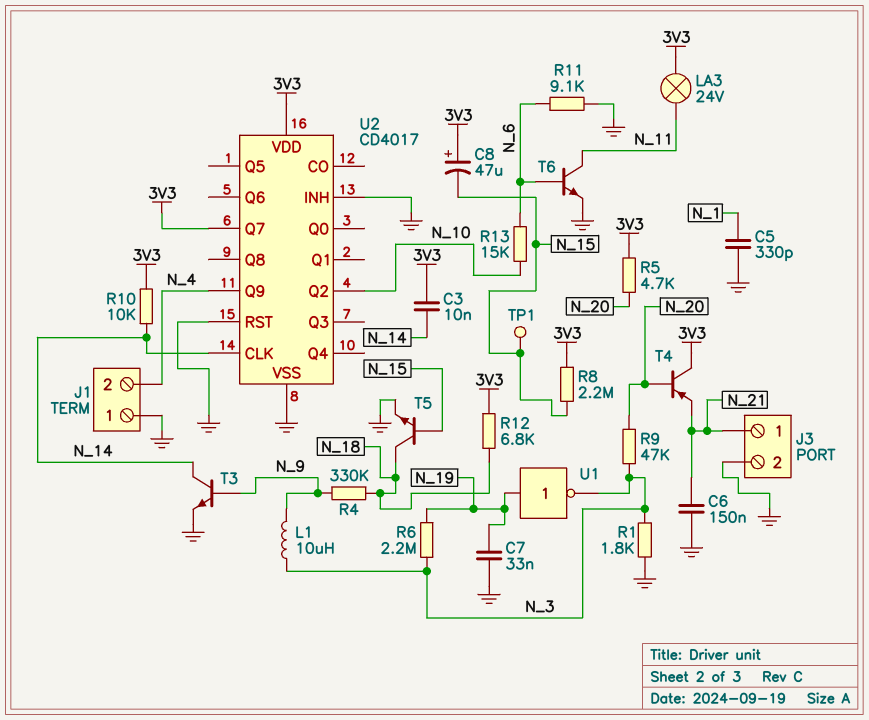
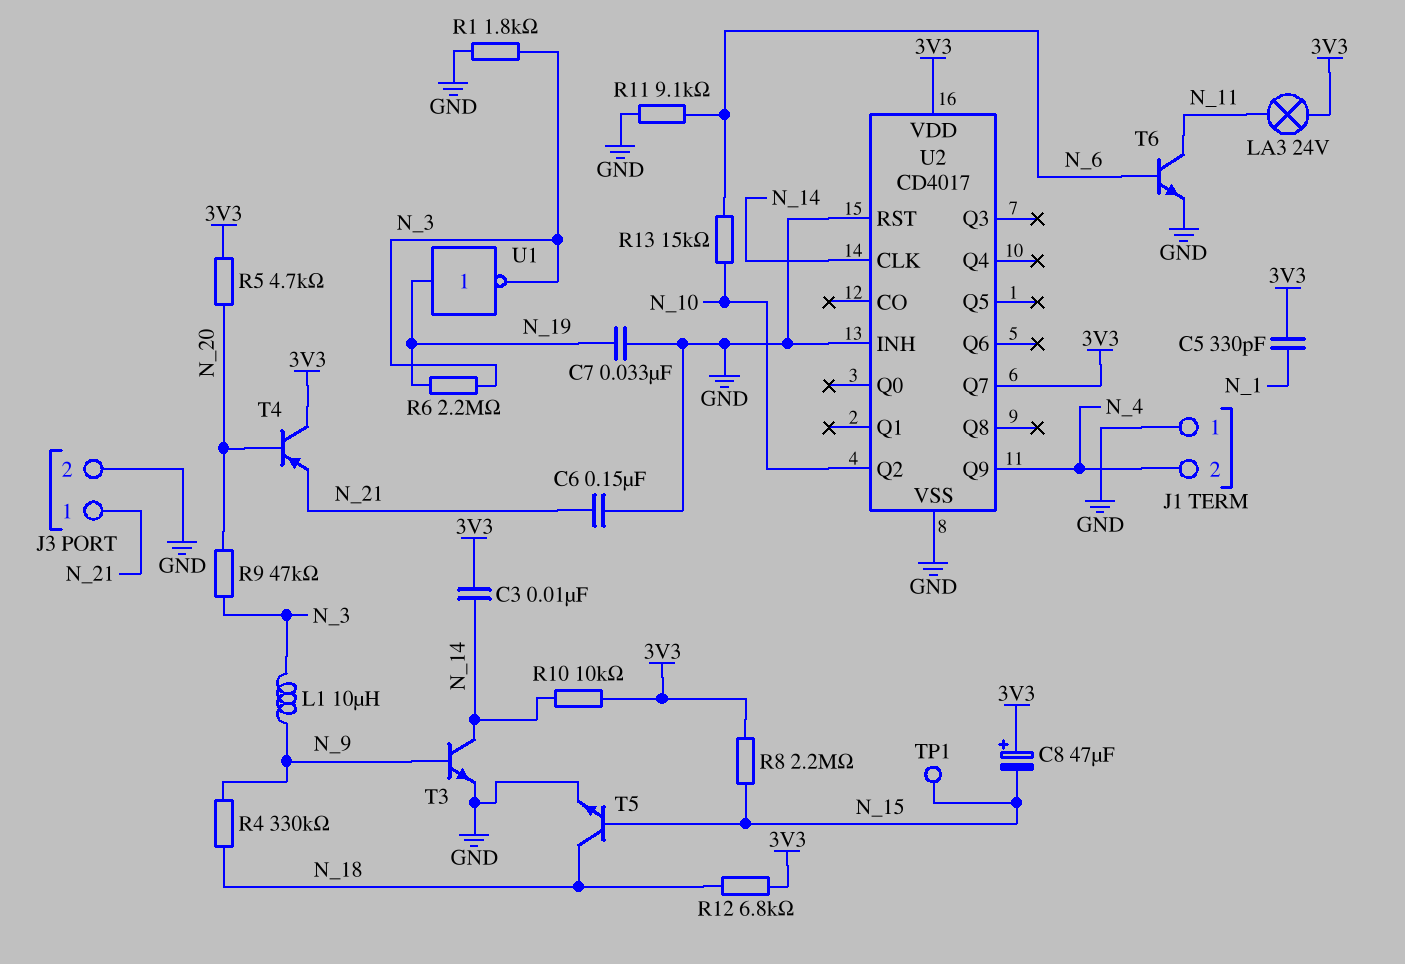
C5: 330pF (GND, N_1) -> 330pF (3V3, N_1)

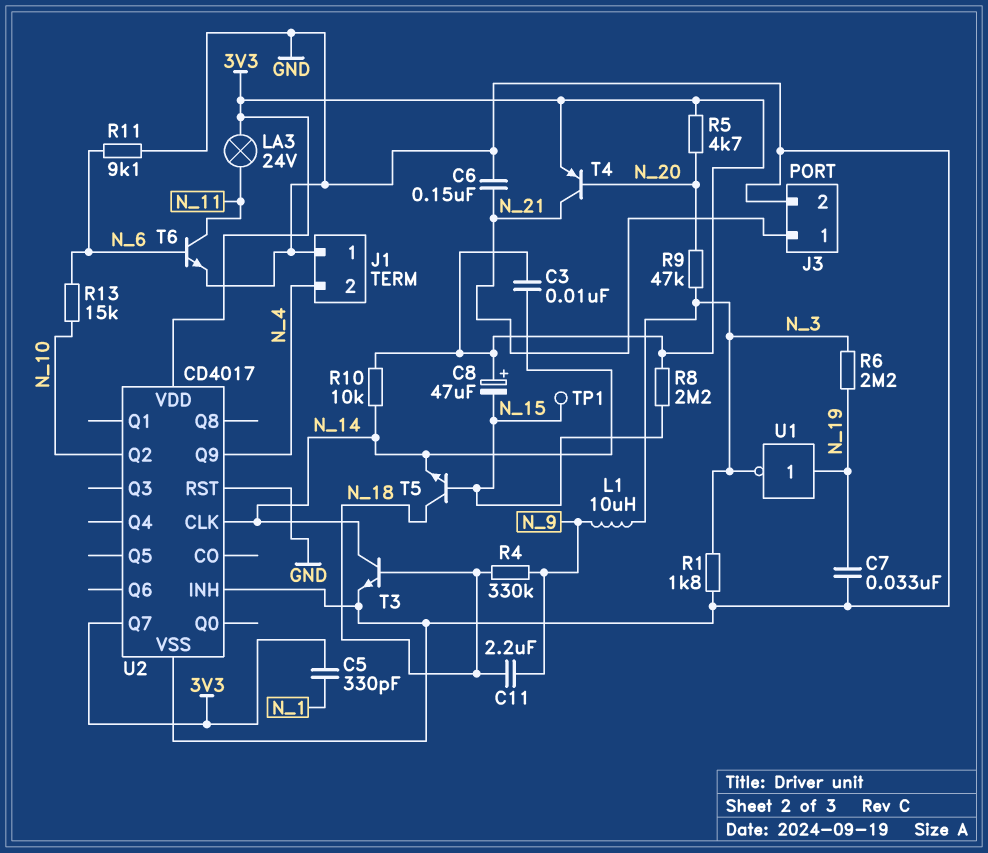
C11: none -> 2.2uF (N_9, N_18)
R12: 6.8k (3V3, N_18) -> none
T3: NPN (B N_9, C N_14, E GND) -> NPN (B N_18, C N_14, E GND)
T4: PNP (B N_20, C 3V3, E N_21) -> PNP (B N_20, C N_21, E 3V3)
T5: NPN (B N_15, C N_18, E GND) -> NPN (B N_15, C N_18, E N_14)

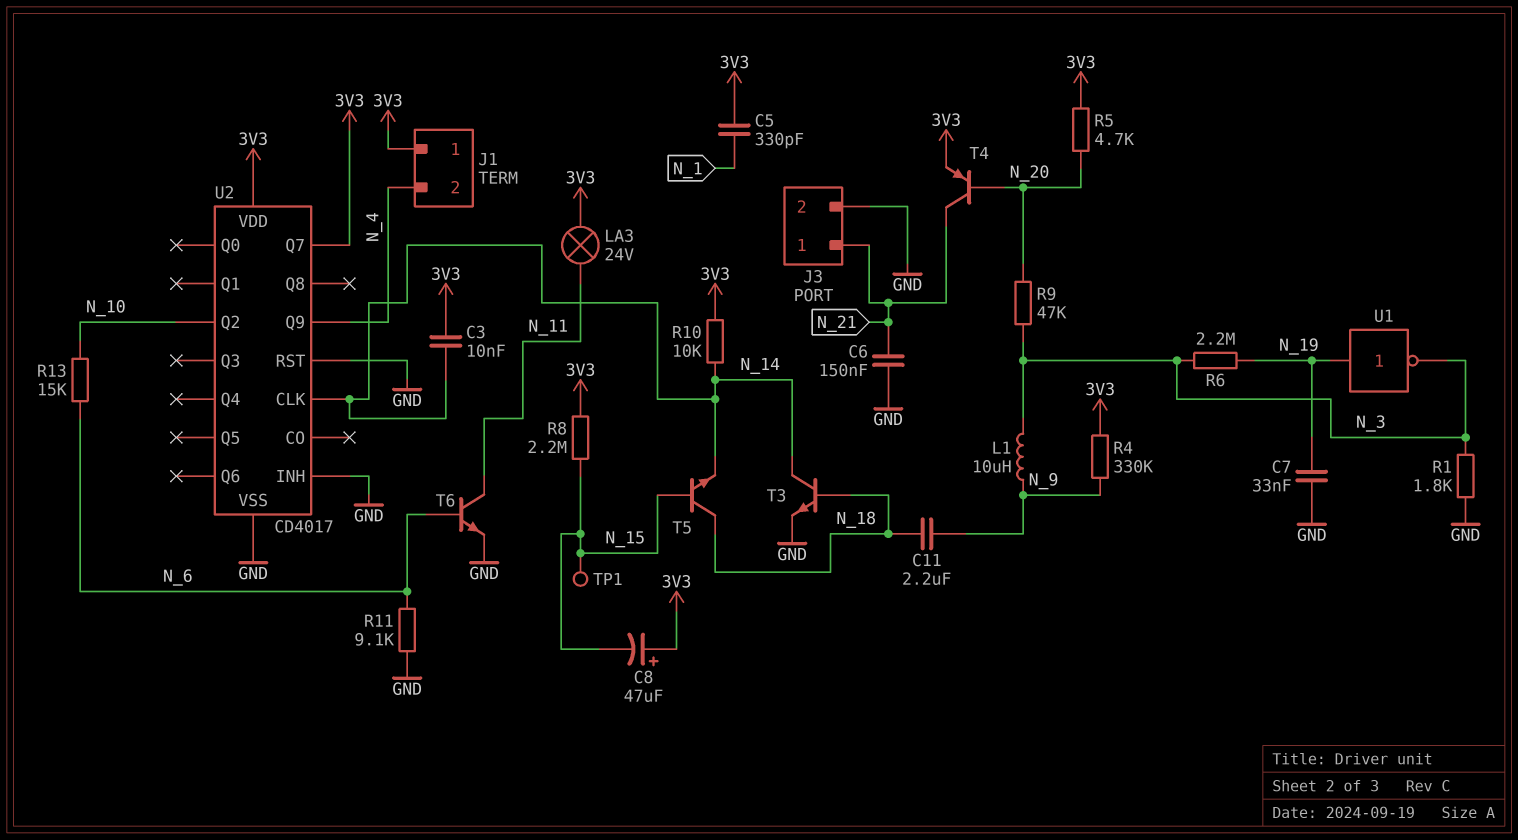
J1 pin 1: GND -> 3V3
R4: 330k (N_9, N_18) -> 330k (3V3, N_9)

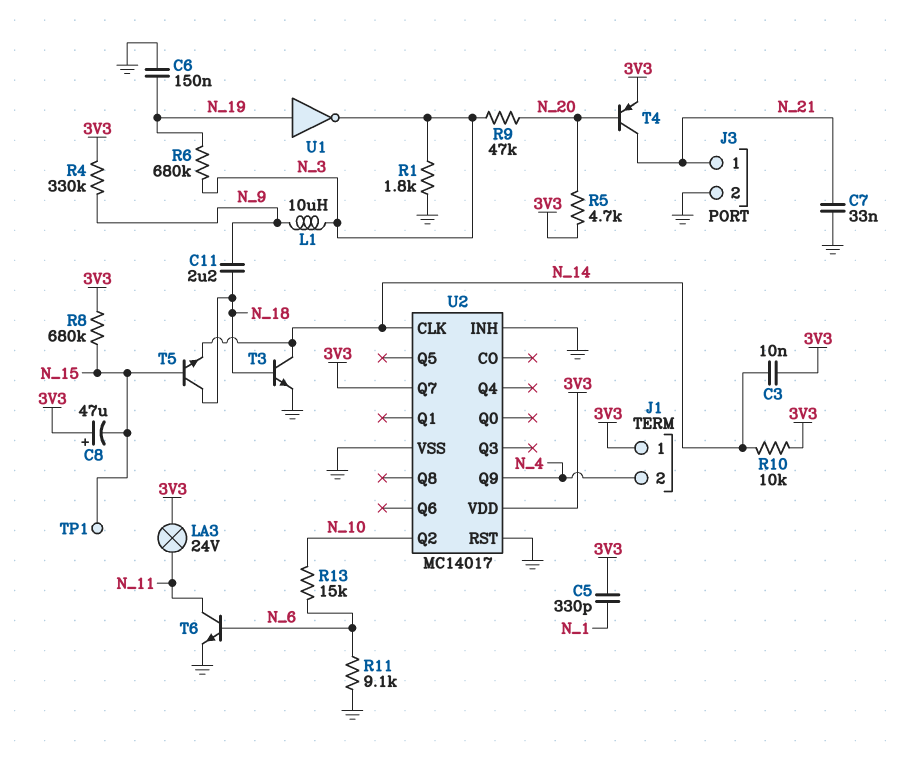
C6: 150nF (GND, N_21) -> 150nF (GND, N_19)
C7: 33nF (GND, N_19) -> 33nF (GND, N_21)
R6: 2.2M (N_3, N_19) -> 680k (N_3, N_19)
R8: 2.2M (3V3, N_15) -> 680k (3V3, N_15)
U2: CD4017 -> MC14017

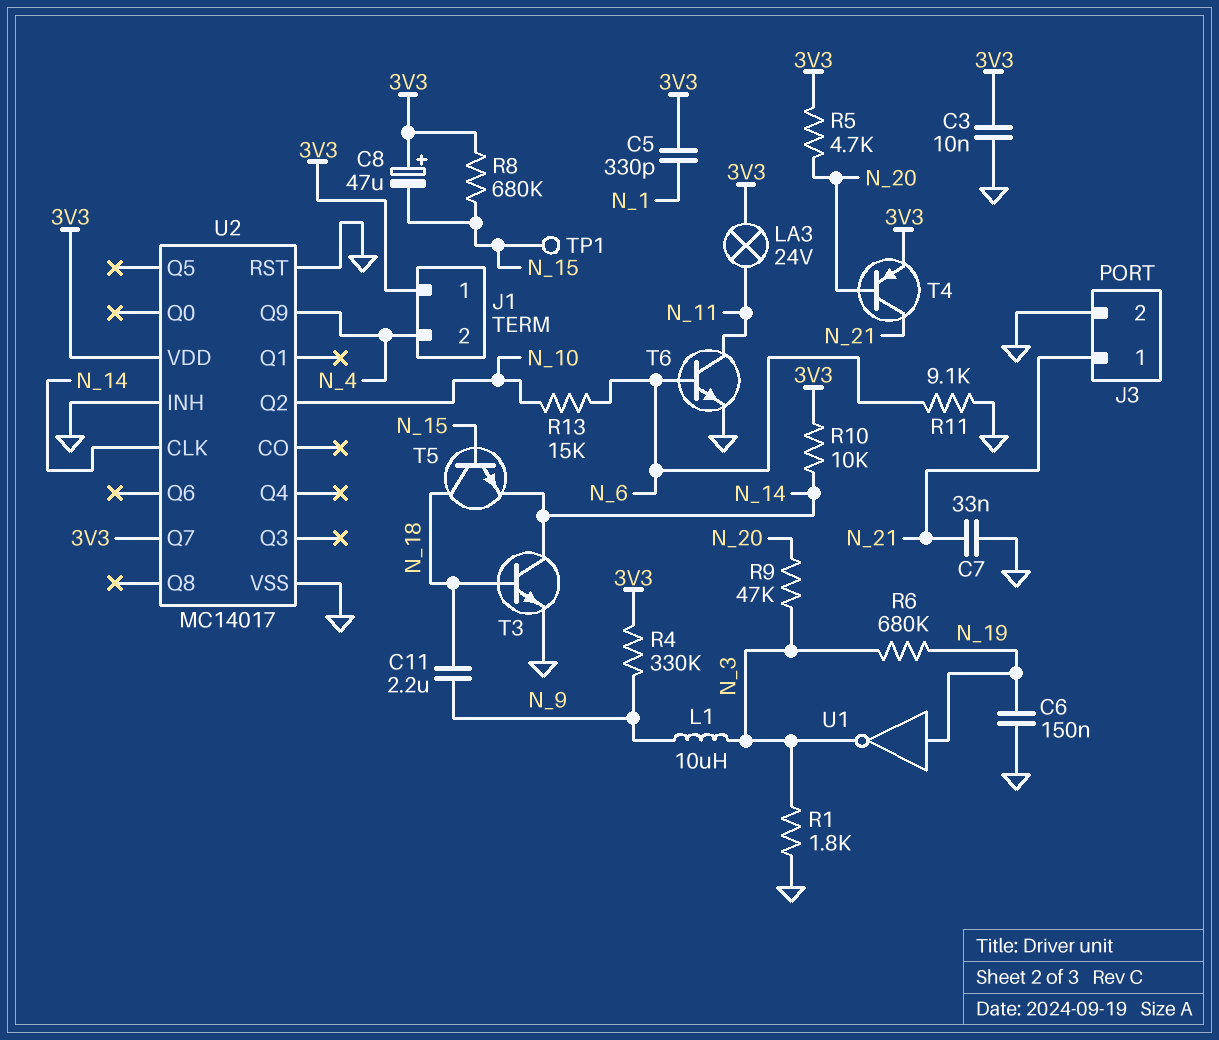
C3: 10nF (3V3, N_14) -> 10nF (3V3, GND)

